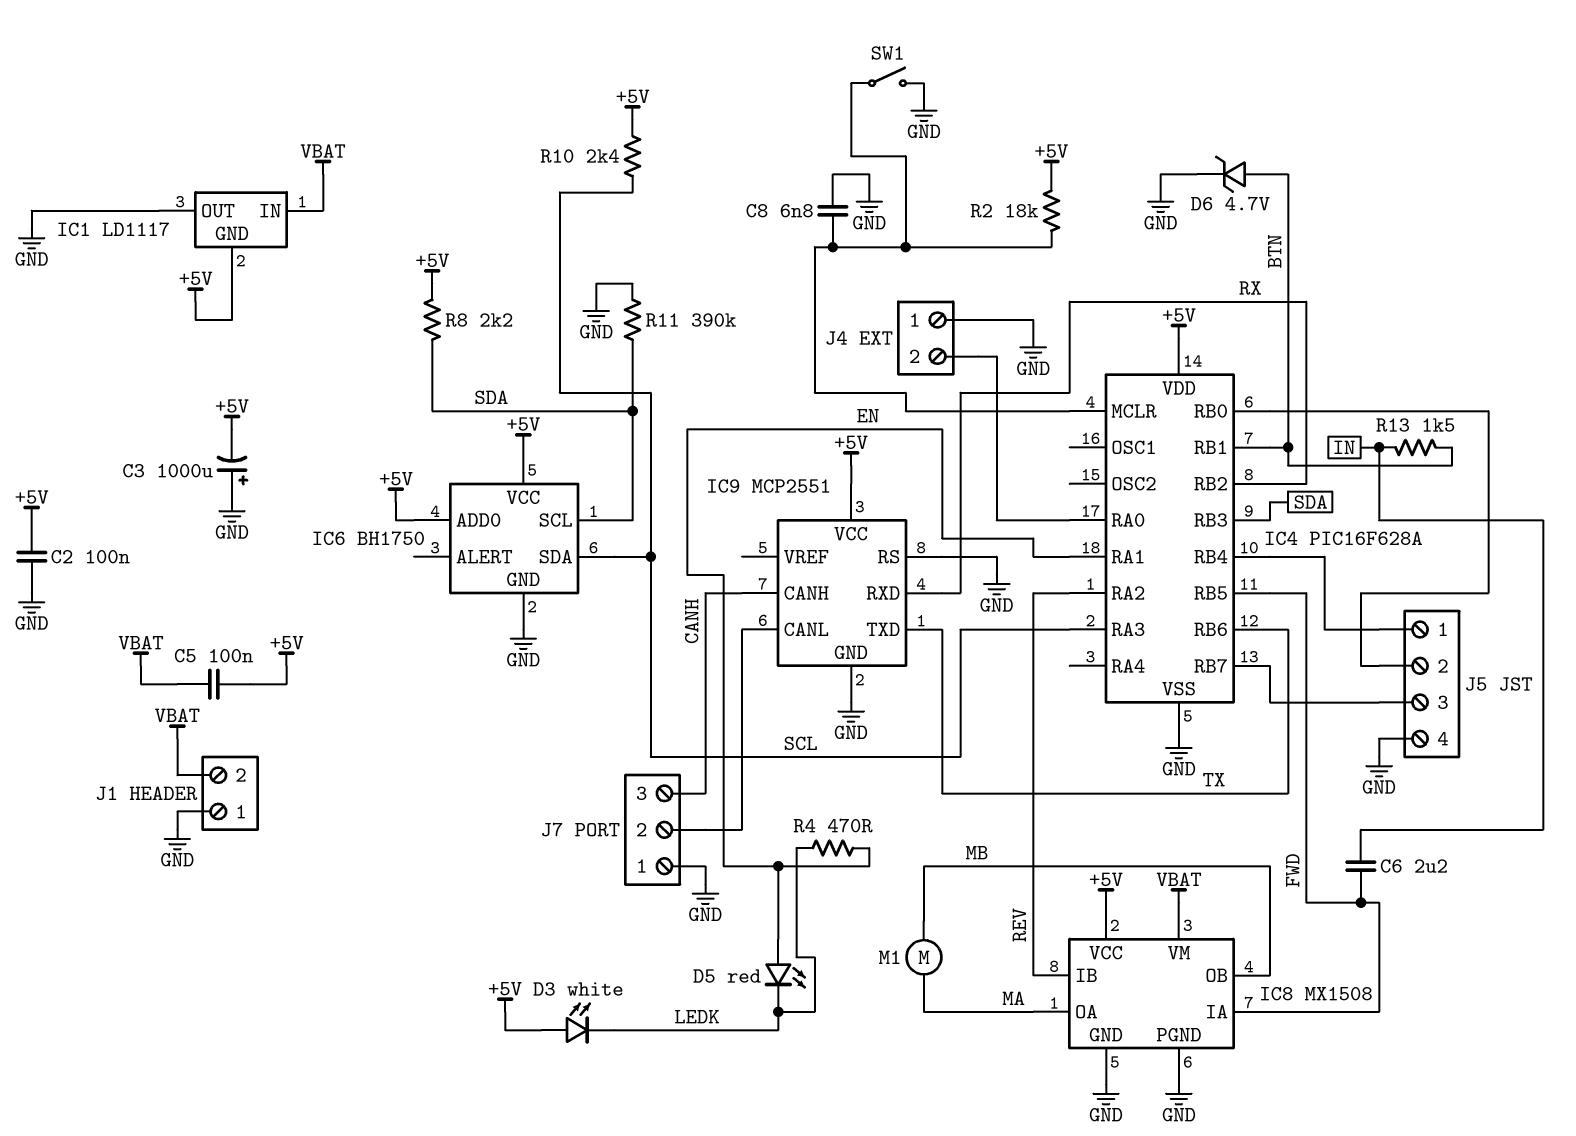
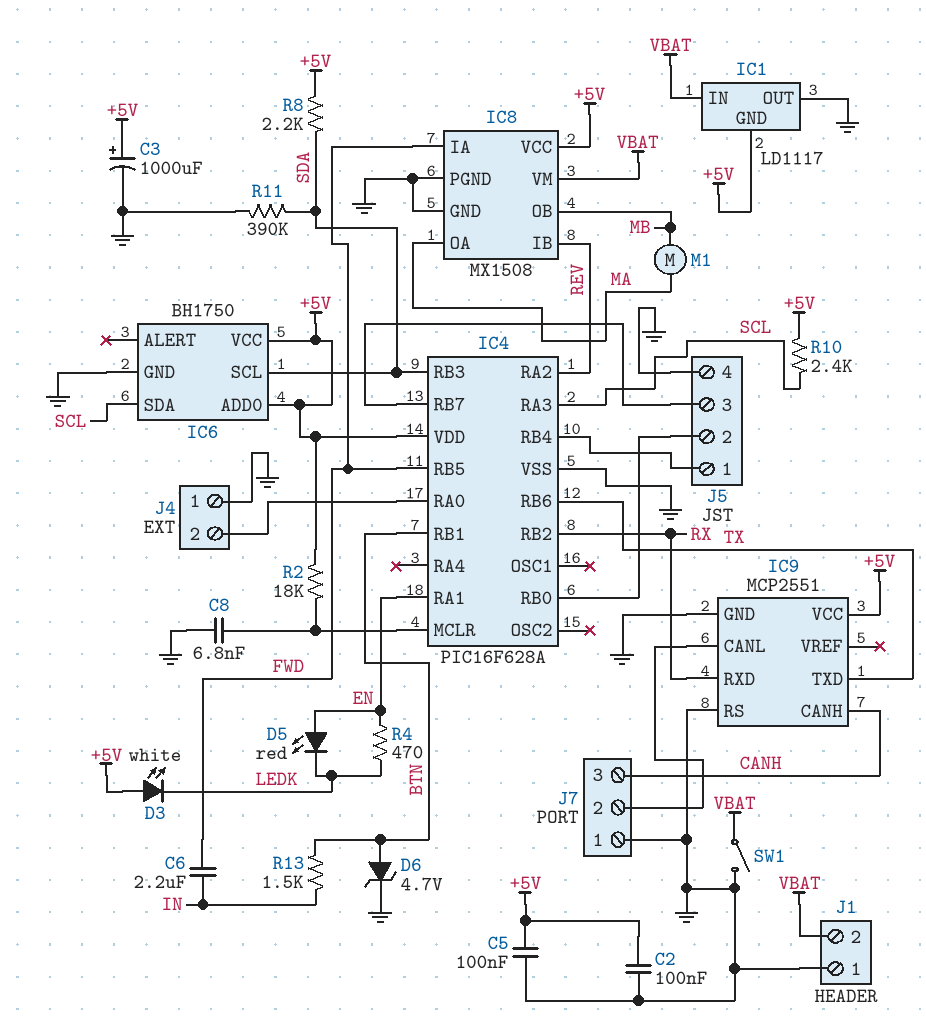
C3: 1000uF (plus GND, minus +5V) -> 1000uF (plus +5V, minus GND)
C5: 100nF (+5V, VBAT) -> 100nF (+5V, GND)
SW1: switch (GND, IC4/MCLR) -> switch (GND, VBAT)

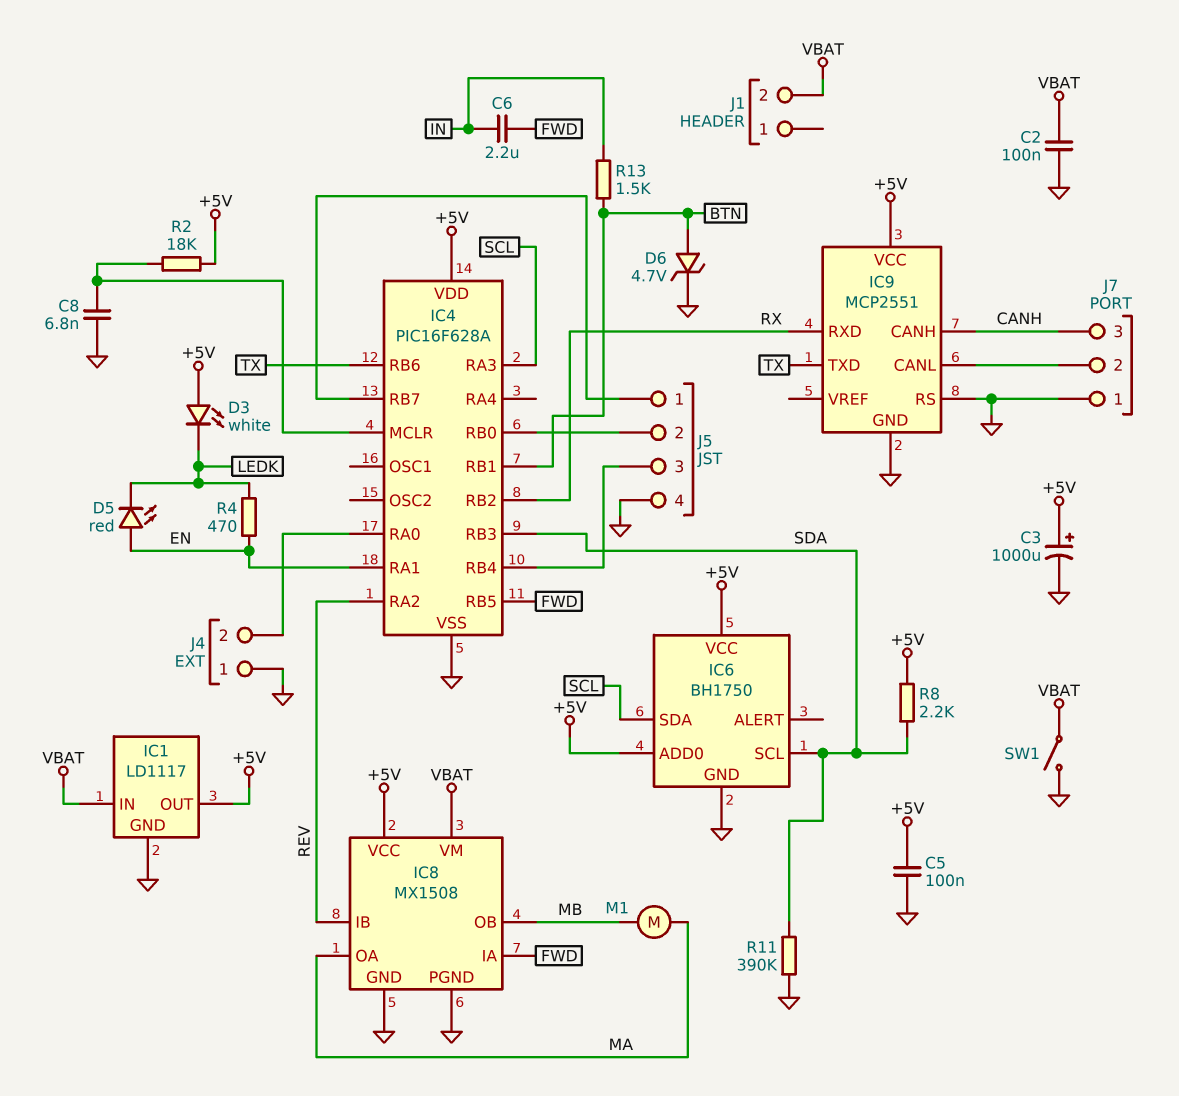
C2: 100nF (+5V, GND) -> 100nF (GND, VBAT)
IC1 pin GND: +5V -> GND
IC1 pin OUT: GND -> +5V
J1 pin 1: GND -> none
J5 pin 1: IC4/RB4 -> IC4/RB7
J5 pin 3: IC4/RB7 -> IC4/RB4
R10: 2.4k (+5V, SCL) -> none

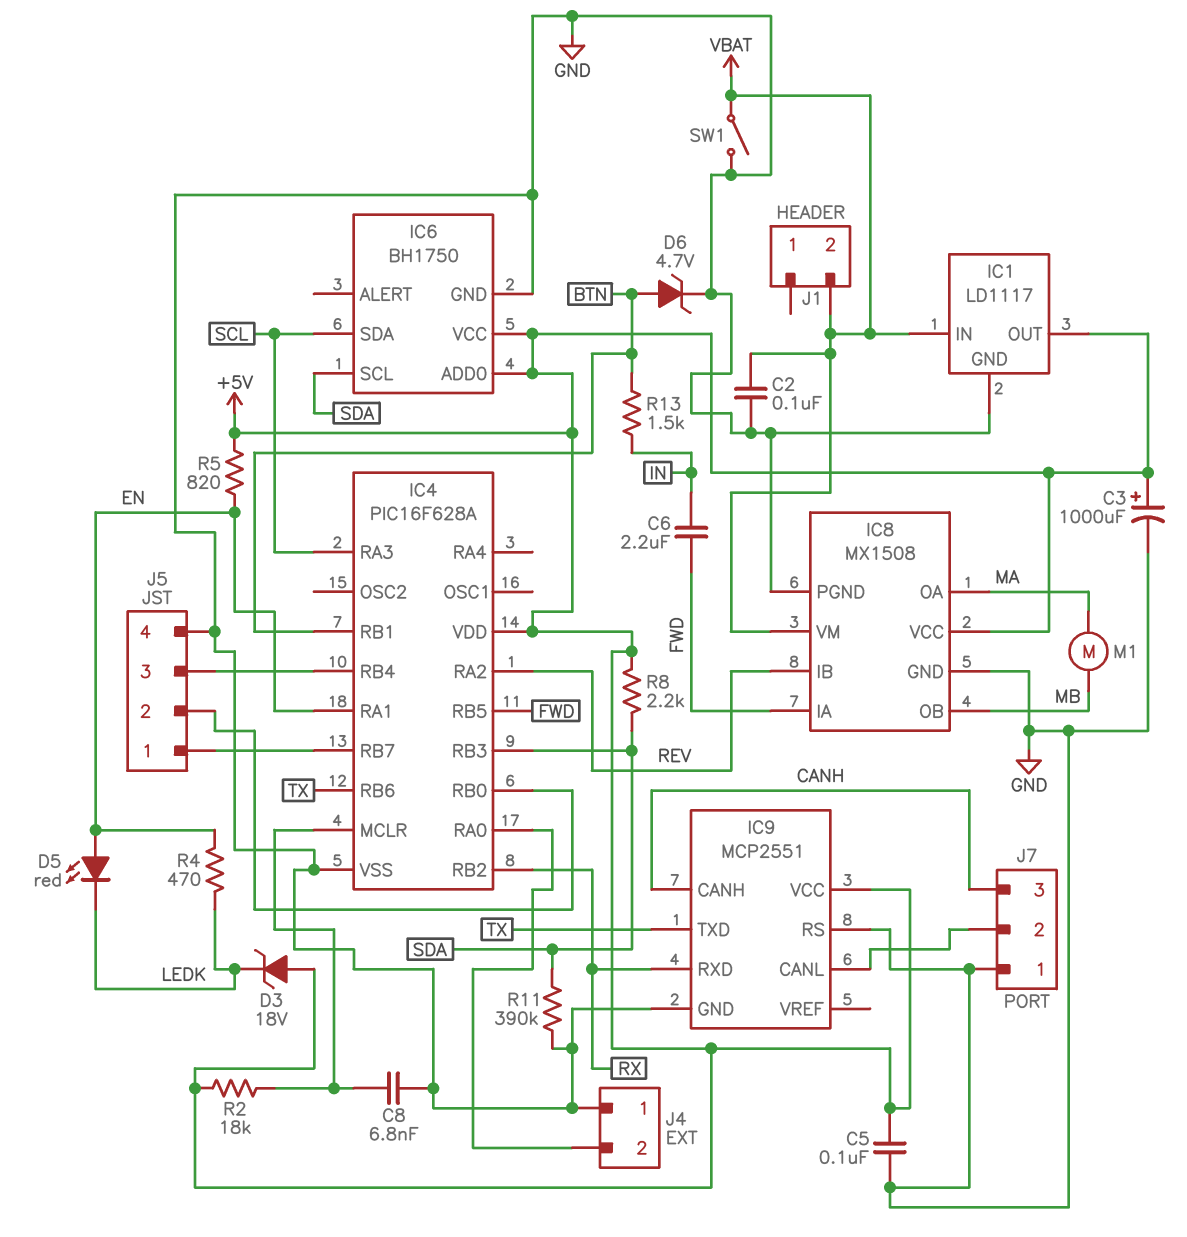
D3: LED white (A +5V, K LEDK) -> zener 18V (A +5V, K LEDK)
R5: none -> 820 (+5V, EN)

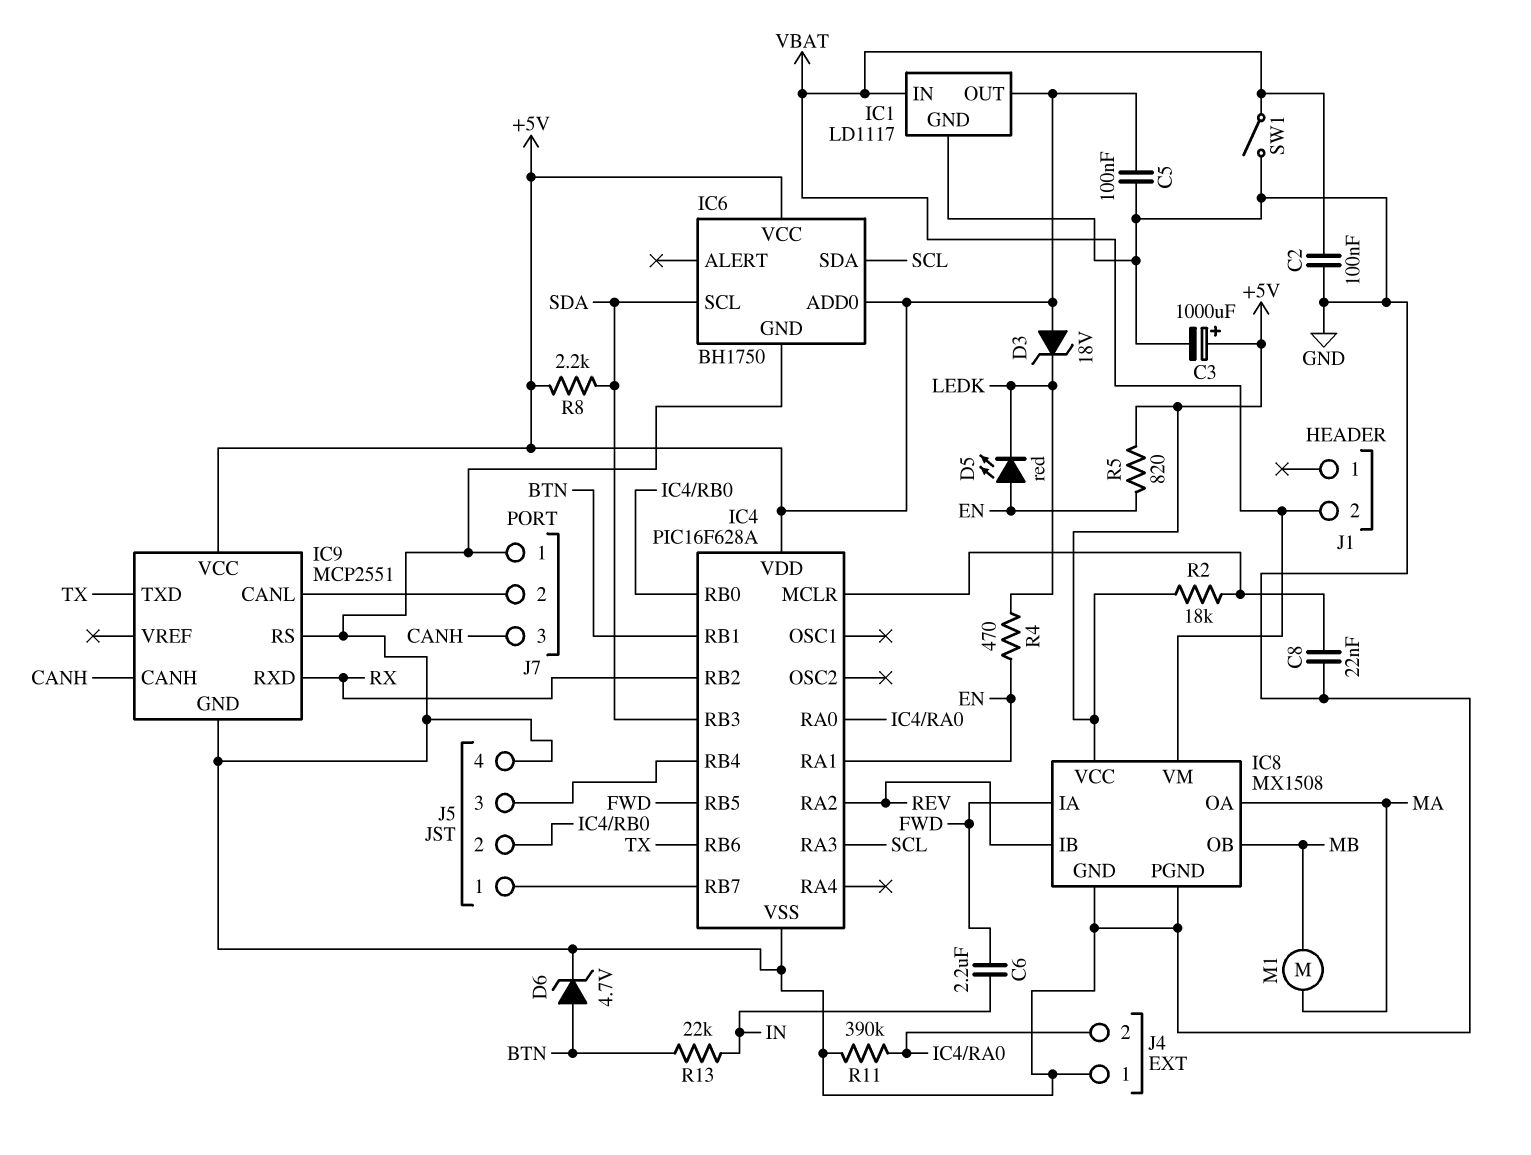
C8: 6.8nF (GND, IC4/MCLR) -> 22nF (GND, IC4/MCLR)
R11: 390k (GND, SDA) -> 390k (GND, IC4/RA0)
R13: 1.5k (BTN, IN) -> 22k (BTN, IN)

